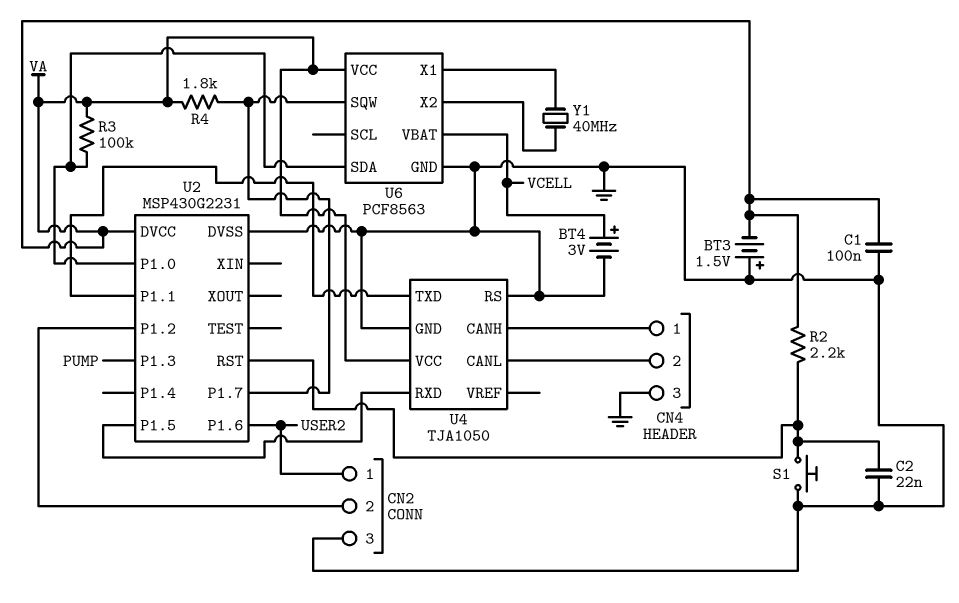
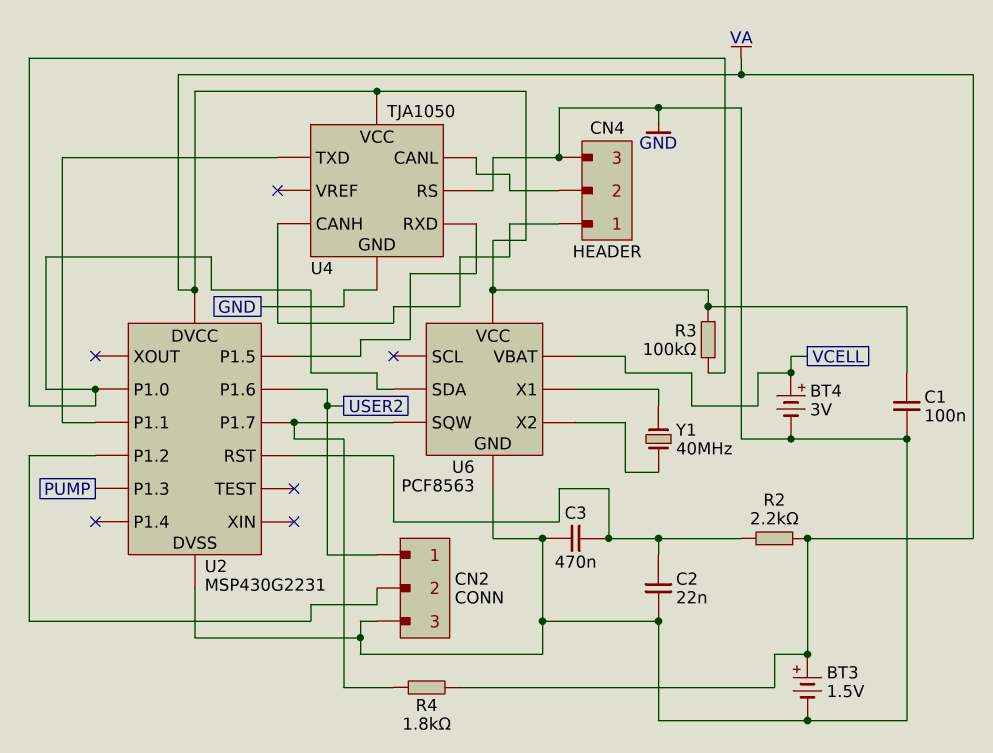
BT3: 1.5V (plus GND, minus VA) -> 1.5V (plus VA, minus GND)
C3: none -> 470nF (GND, U2/RST)
S1: button (GND, U2/RST) -> none

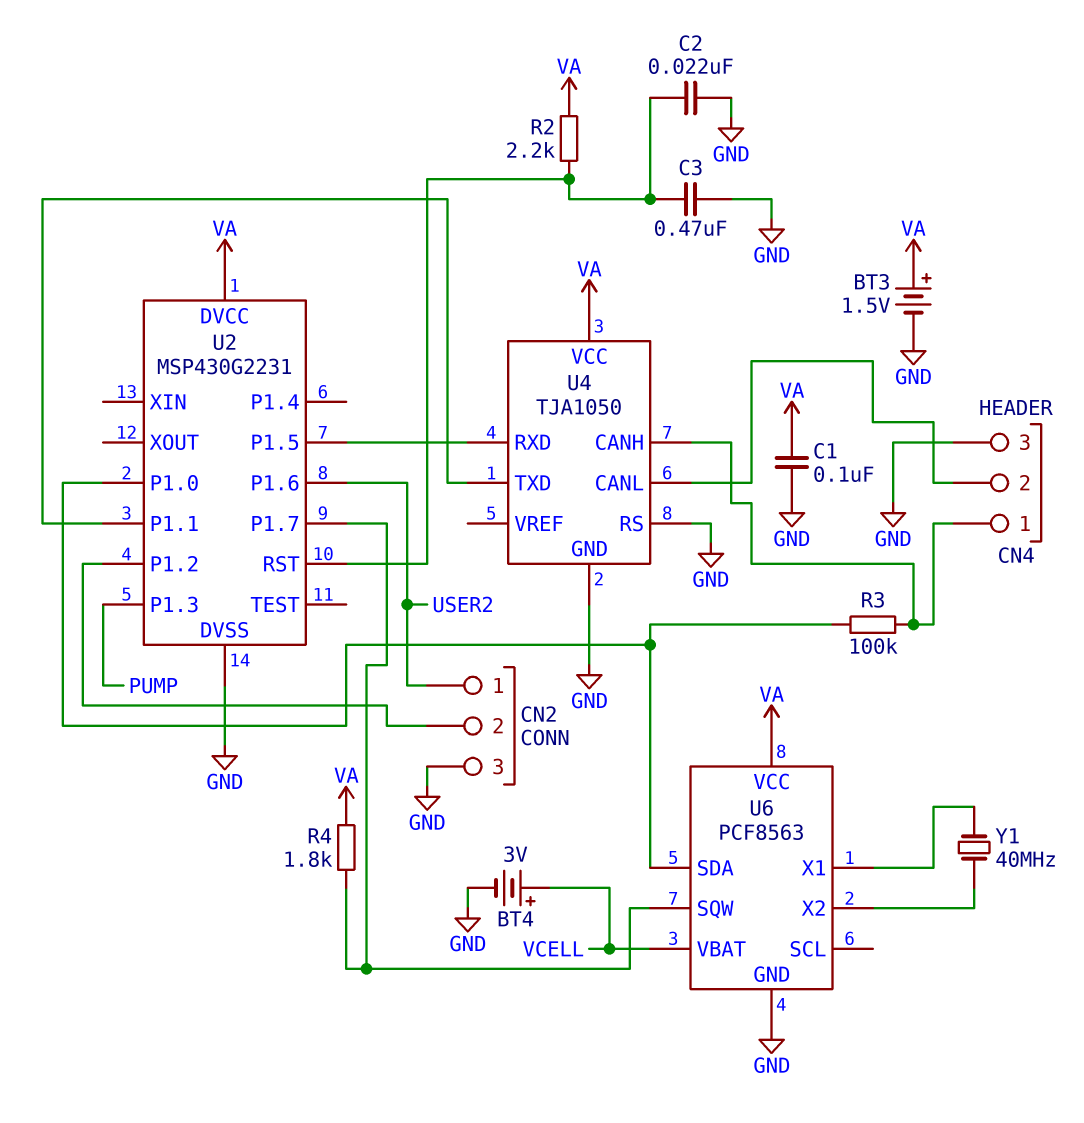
R3: 100k (U2/P1.0, VA) -> 100k (CN4/1, U2/P1.0)

